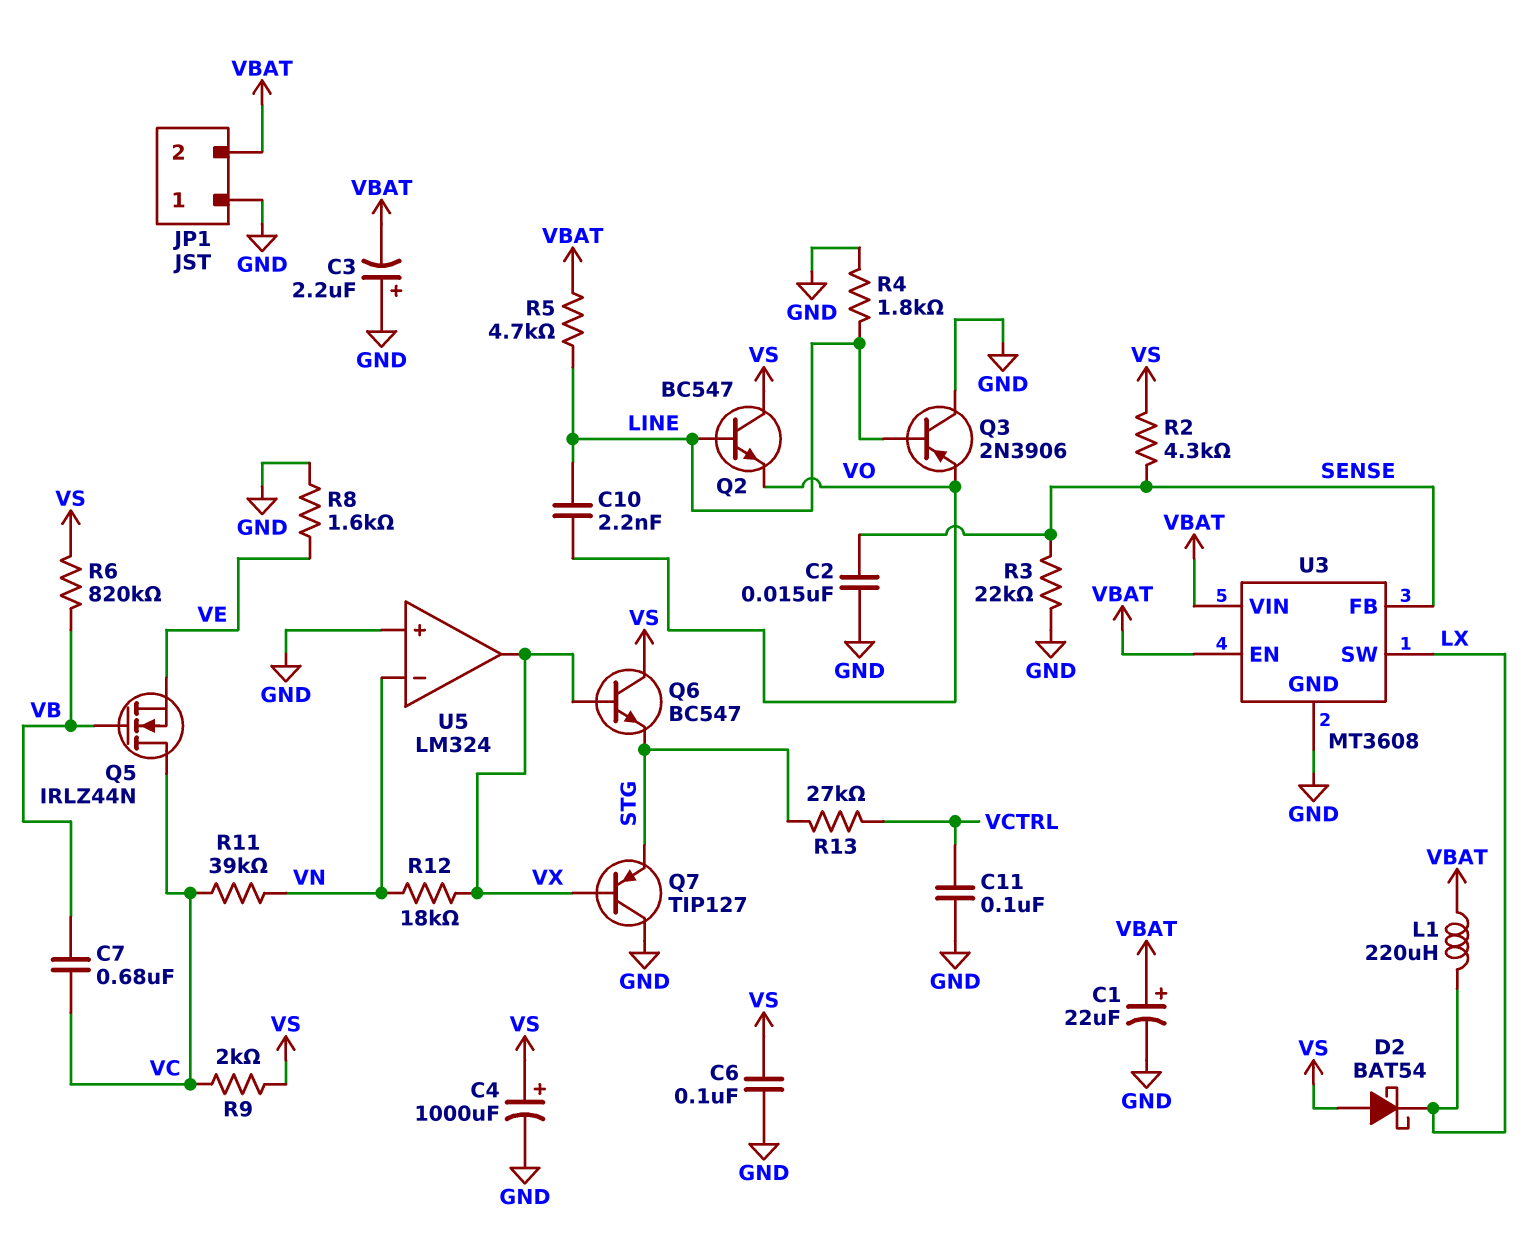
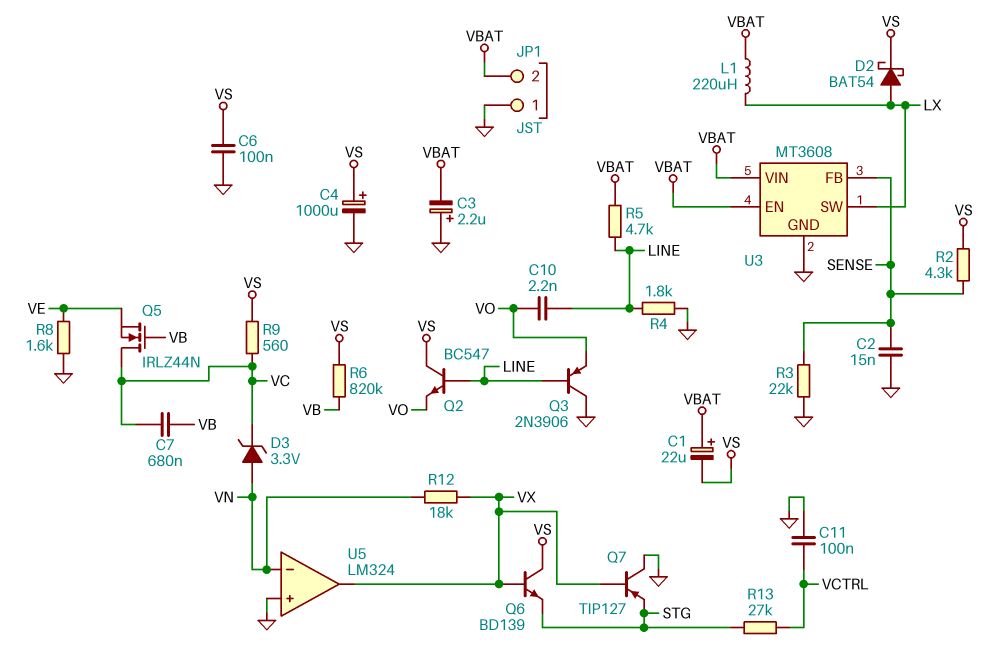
C1: 22uF (plus VBAT, minus GND) -> 22uF (plus VBAT, minus VS)
D2: schottky BAT54 (A VS, K LX) -> schottky BAT54 (A LX, K VS)
D3: none -> zener 3.3V (A VN, K VC)
Q6: NPN BC547 (B VX, C VS, E STG) -> NPN BD139 (B VX, C VS, E STG)
R9: 2k (VC, VS) -> 560 (VC, VS)
R11: 39k (VC, VN) -> none

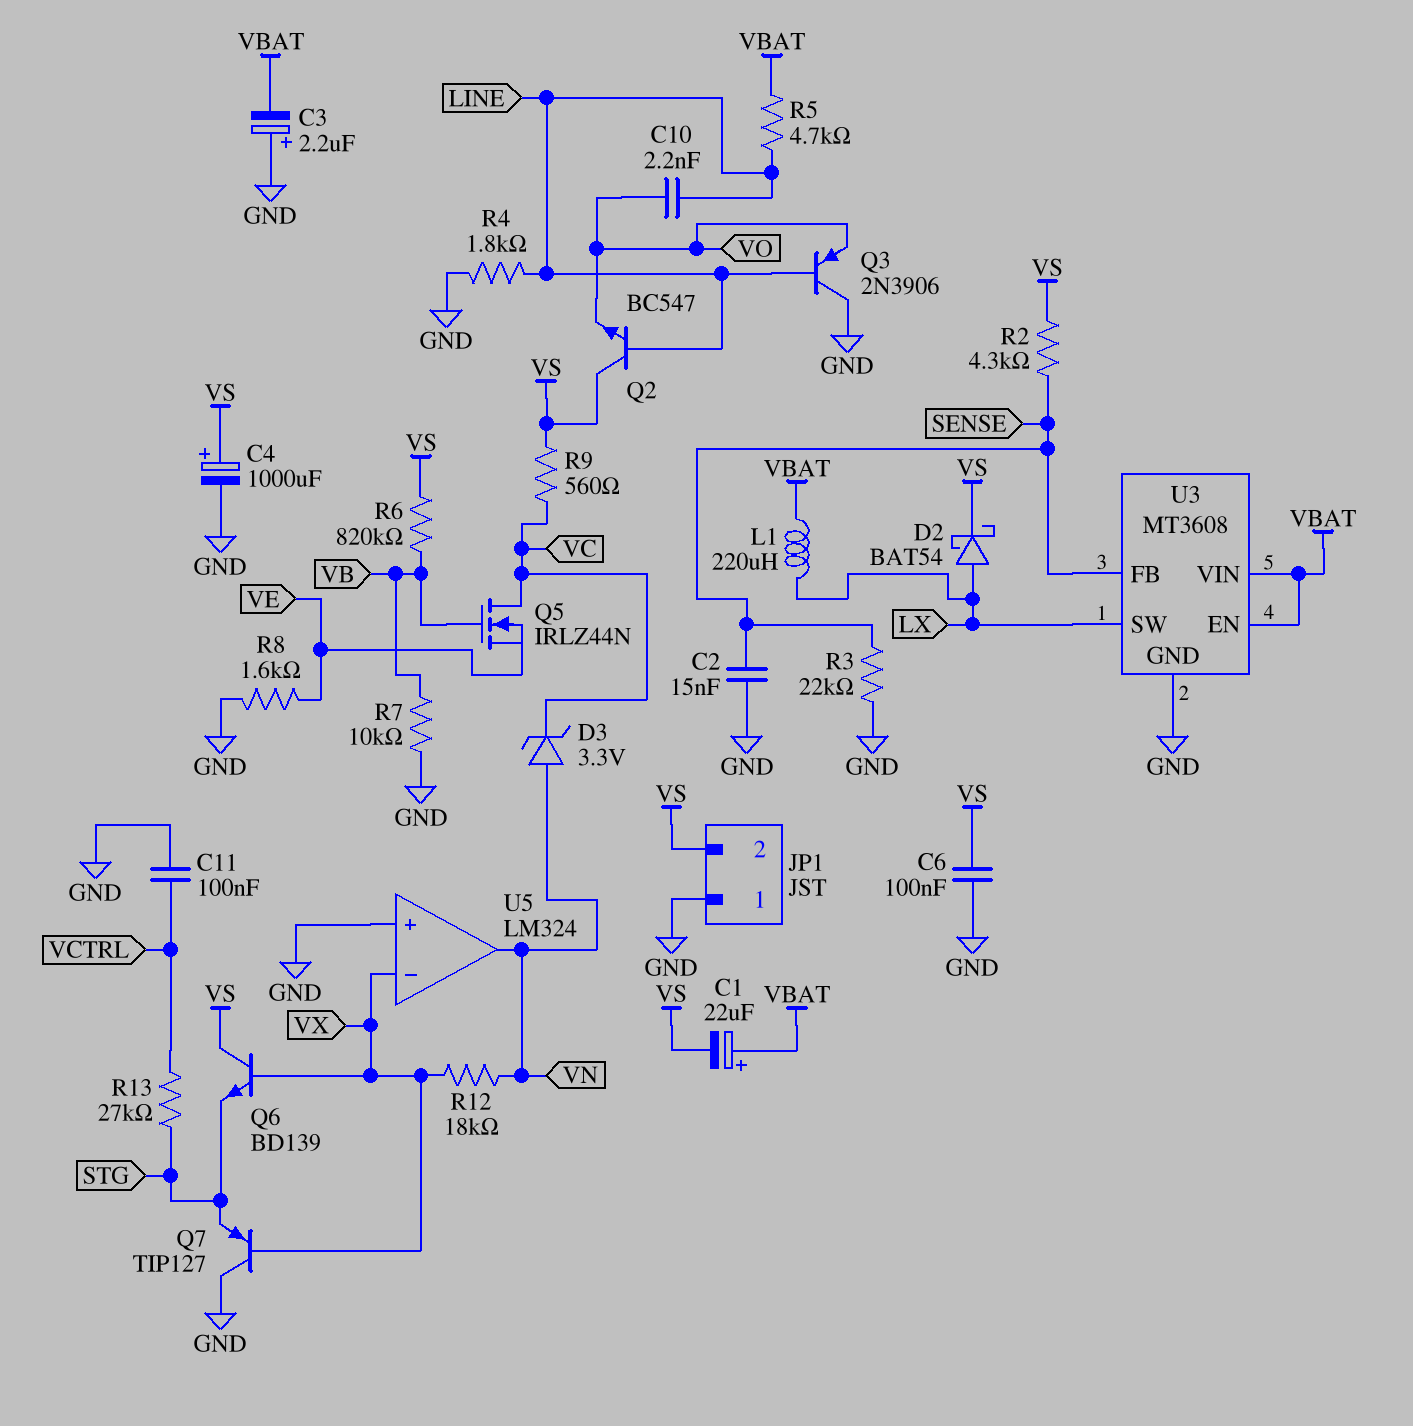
C7: 680nF (VB, VC) -> none
JP1 pin 2: VBAT -> VS
R7: none -> 10k (GND, VB)
U5 pin in-: VN -> VX
U5 pin out: VX -> VN

